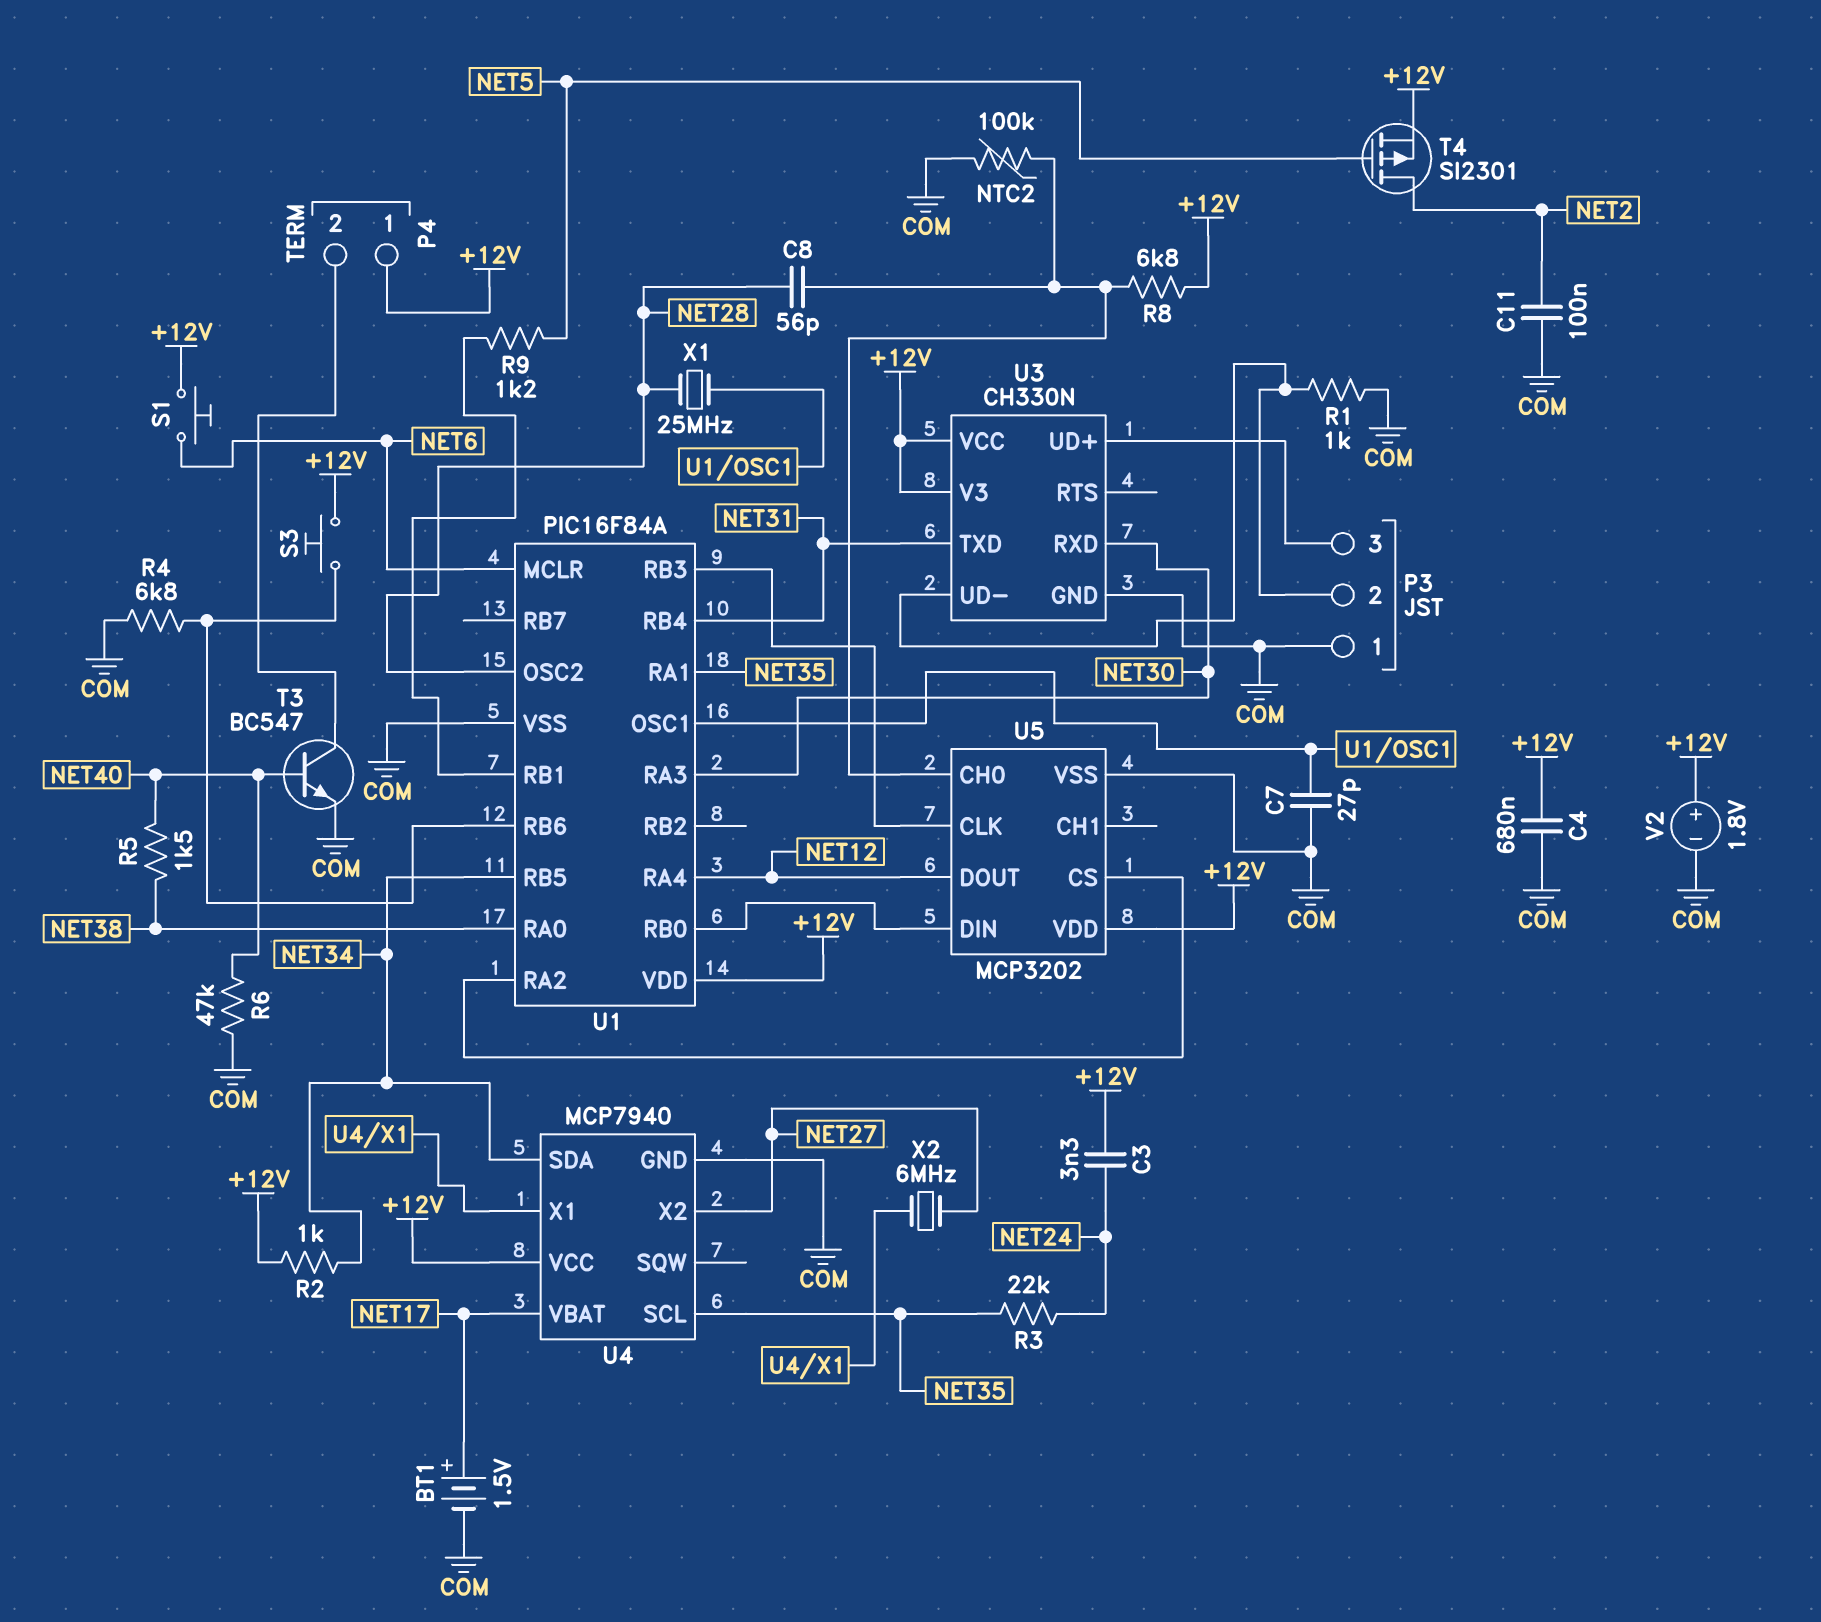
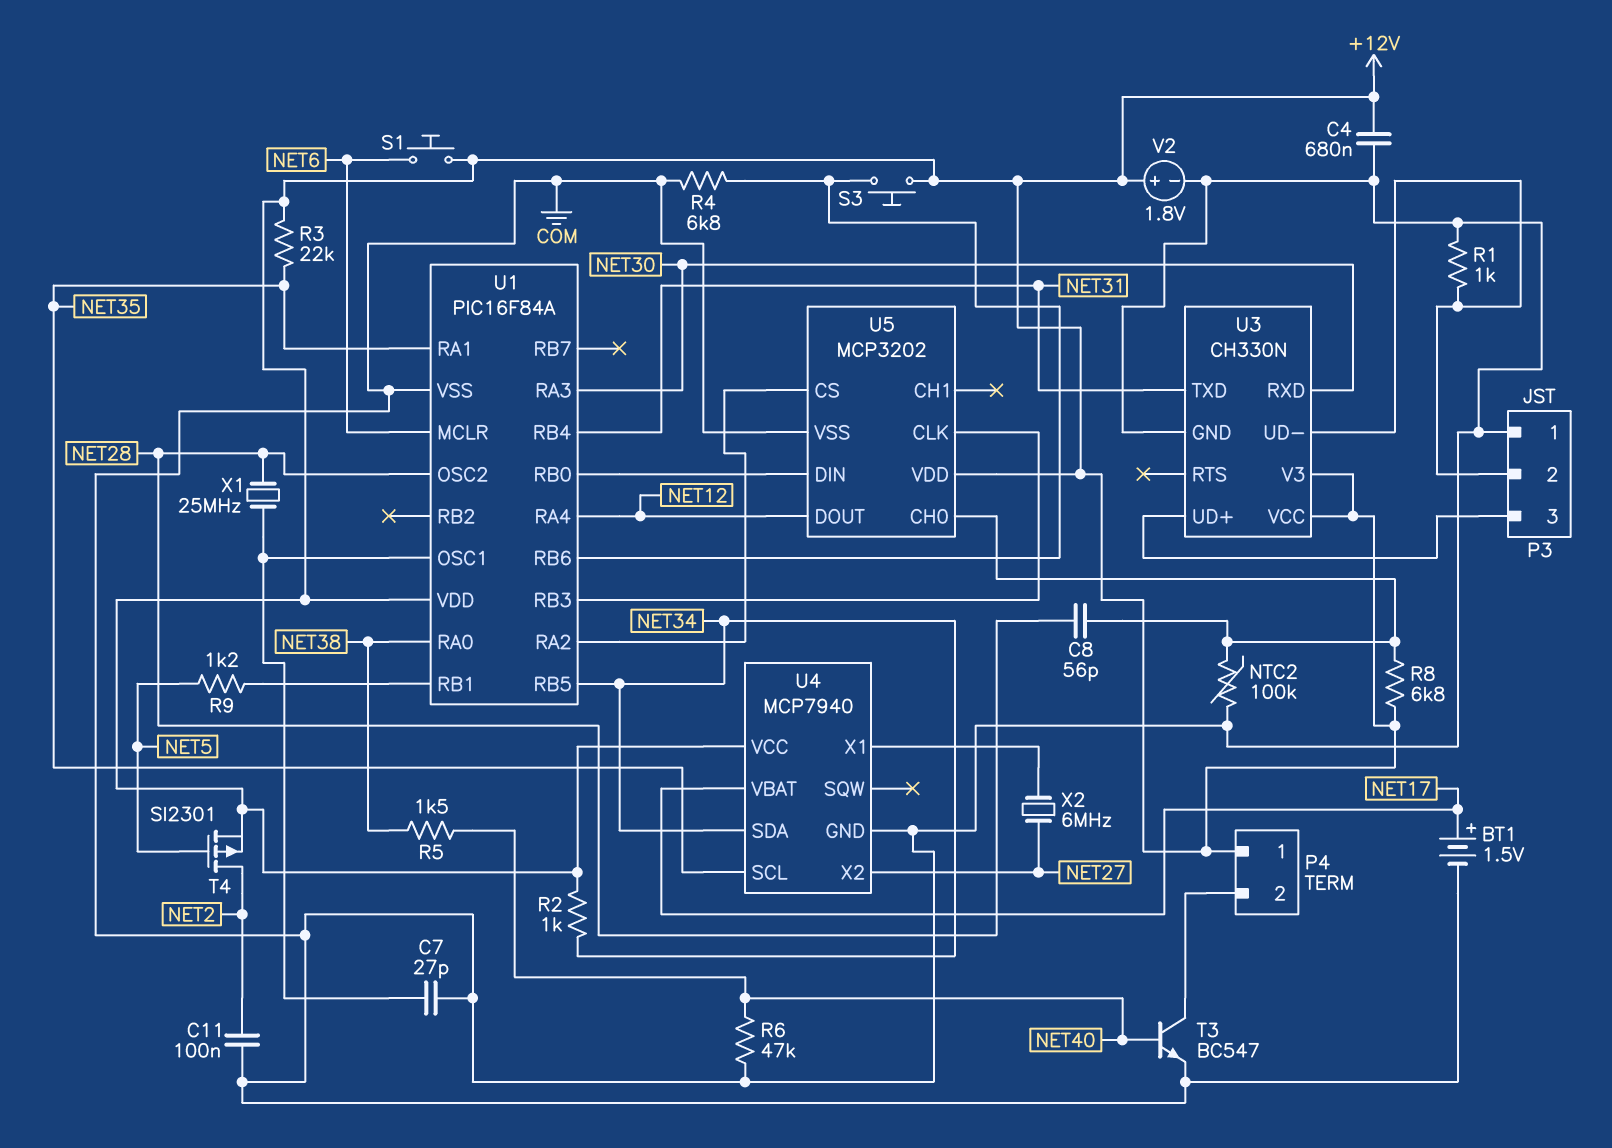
C3: 3.3nF (+12V, NET24) -> none
R3: 22k (NET24, NET35) -> 22k (+12V, NET35)

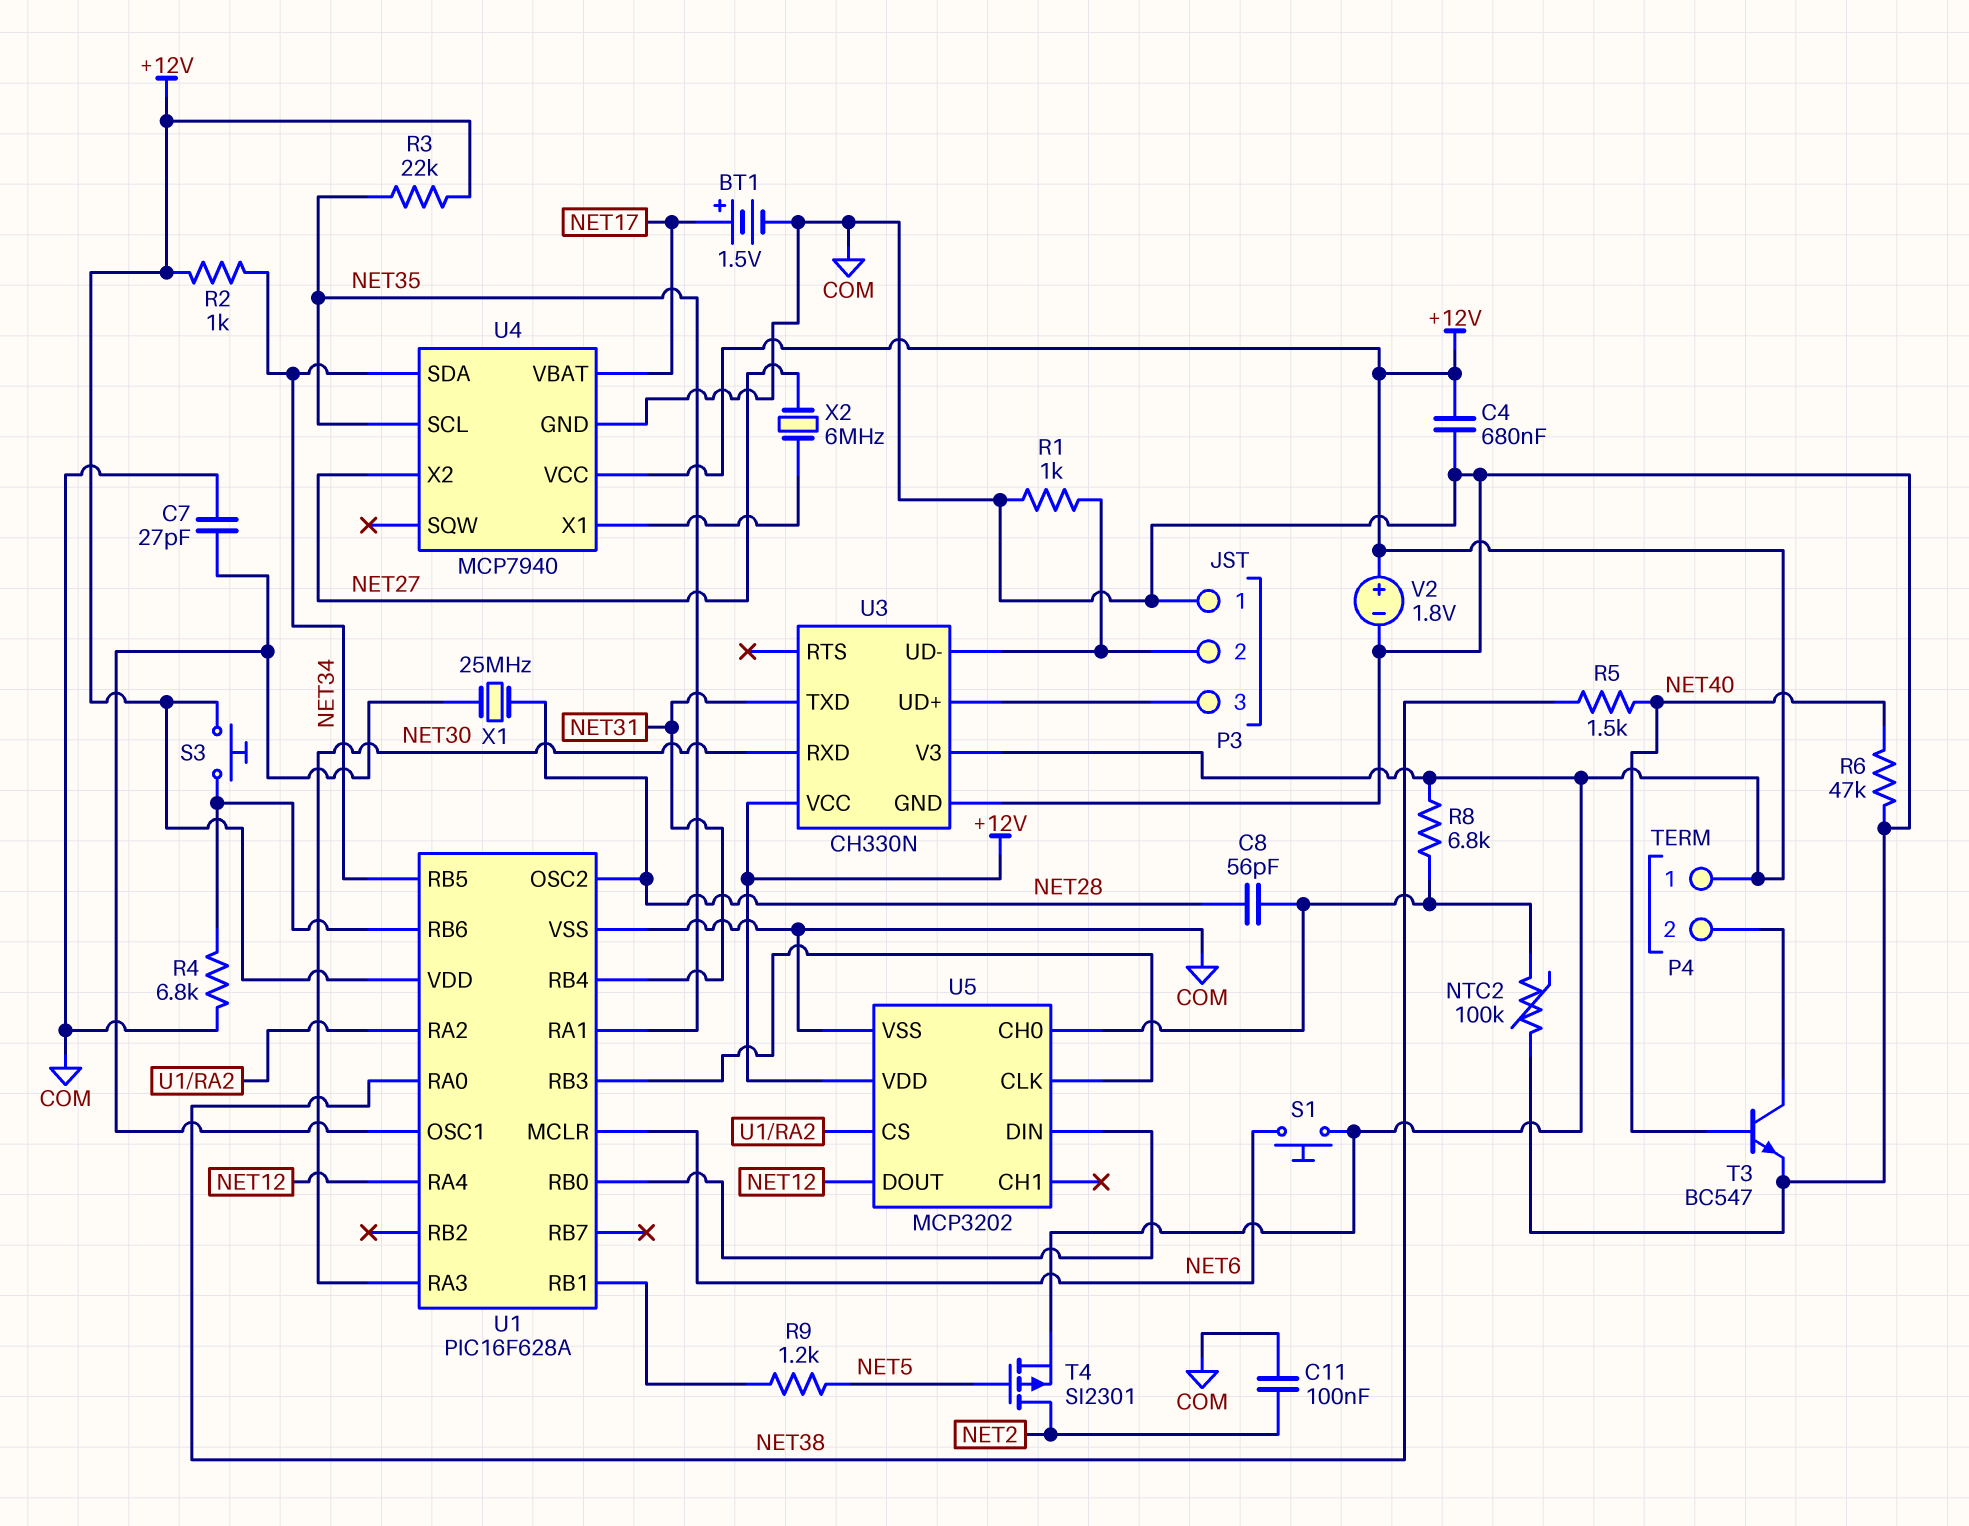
U1: PIC16F84A -> PIC16F628A

